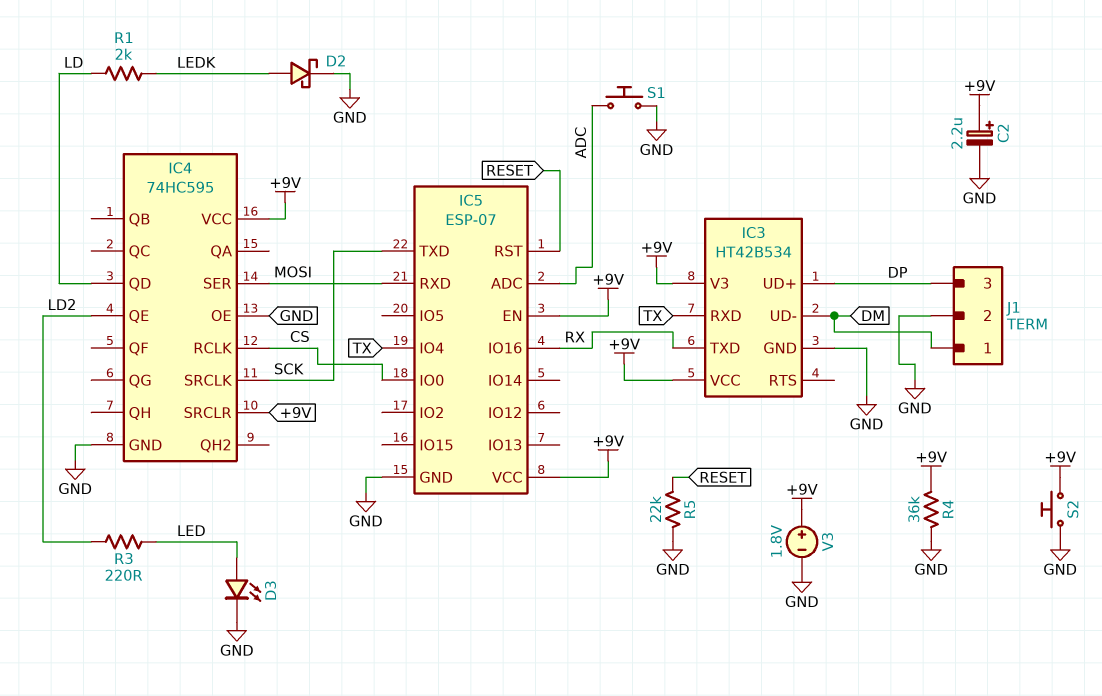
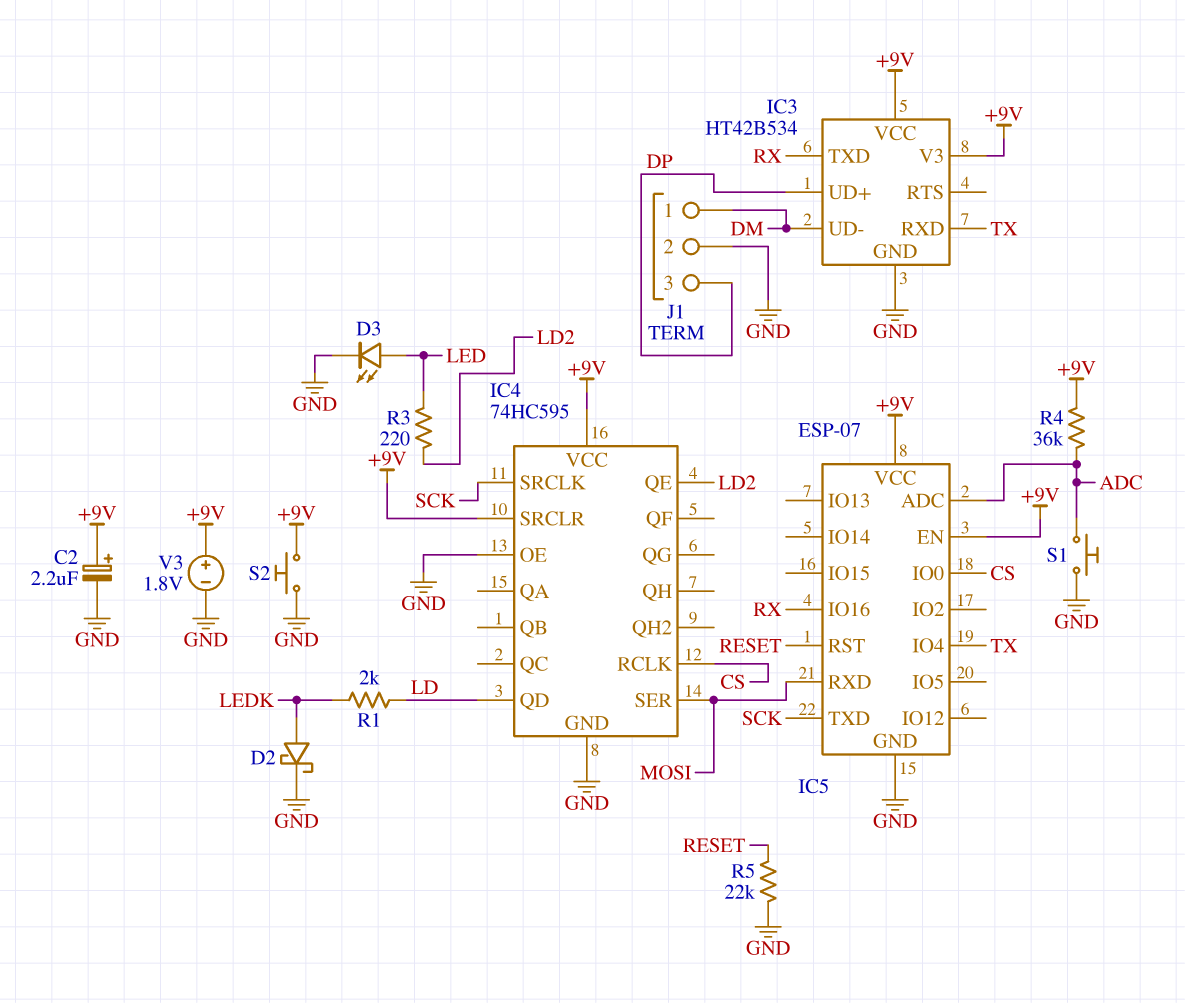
R4: 36k (+9V, GND) -> 36k (+9V, ADC)

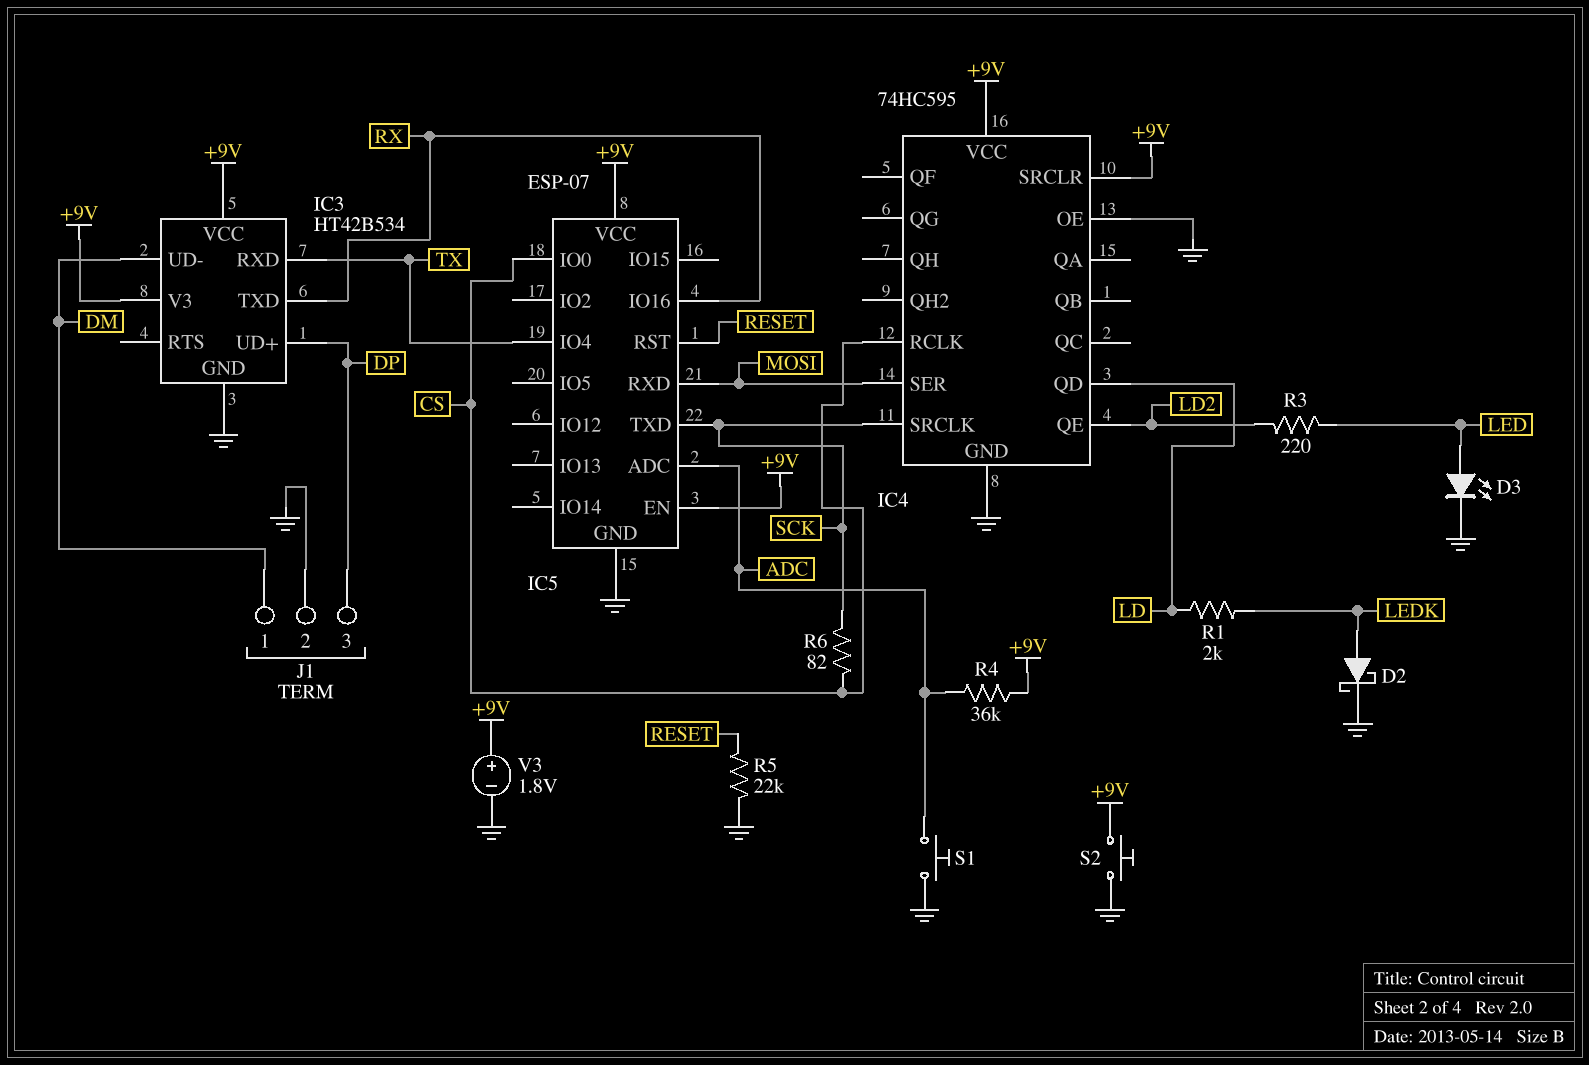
C2: 2.2uF (plus +9V, minus GND) -> none
R6: none -> 82 (CS, SCK)

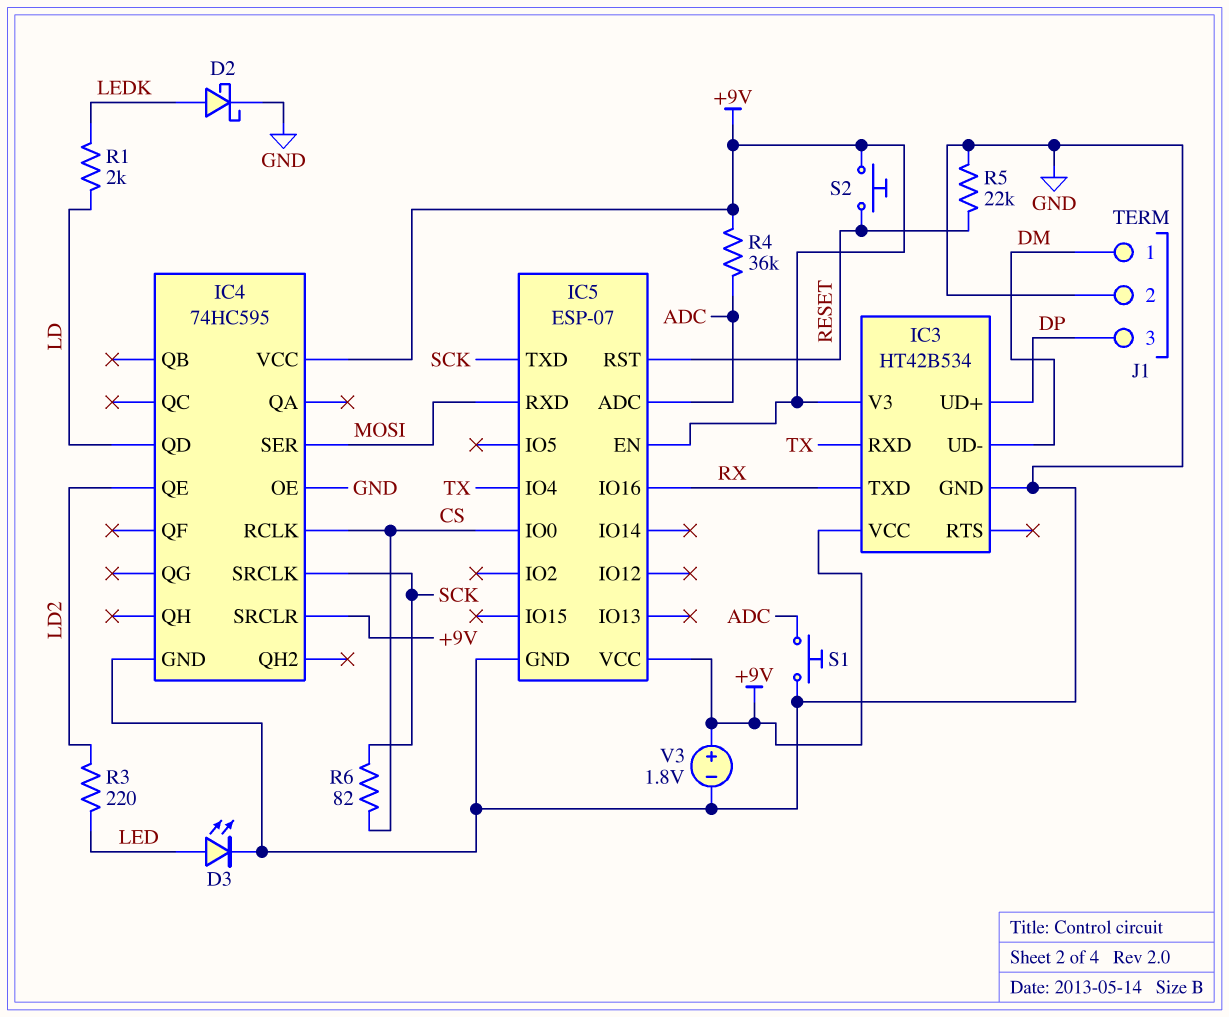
S2: button (+9V, GND) -> button (+9V, RESET)

